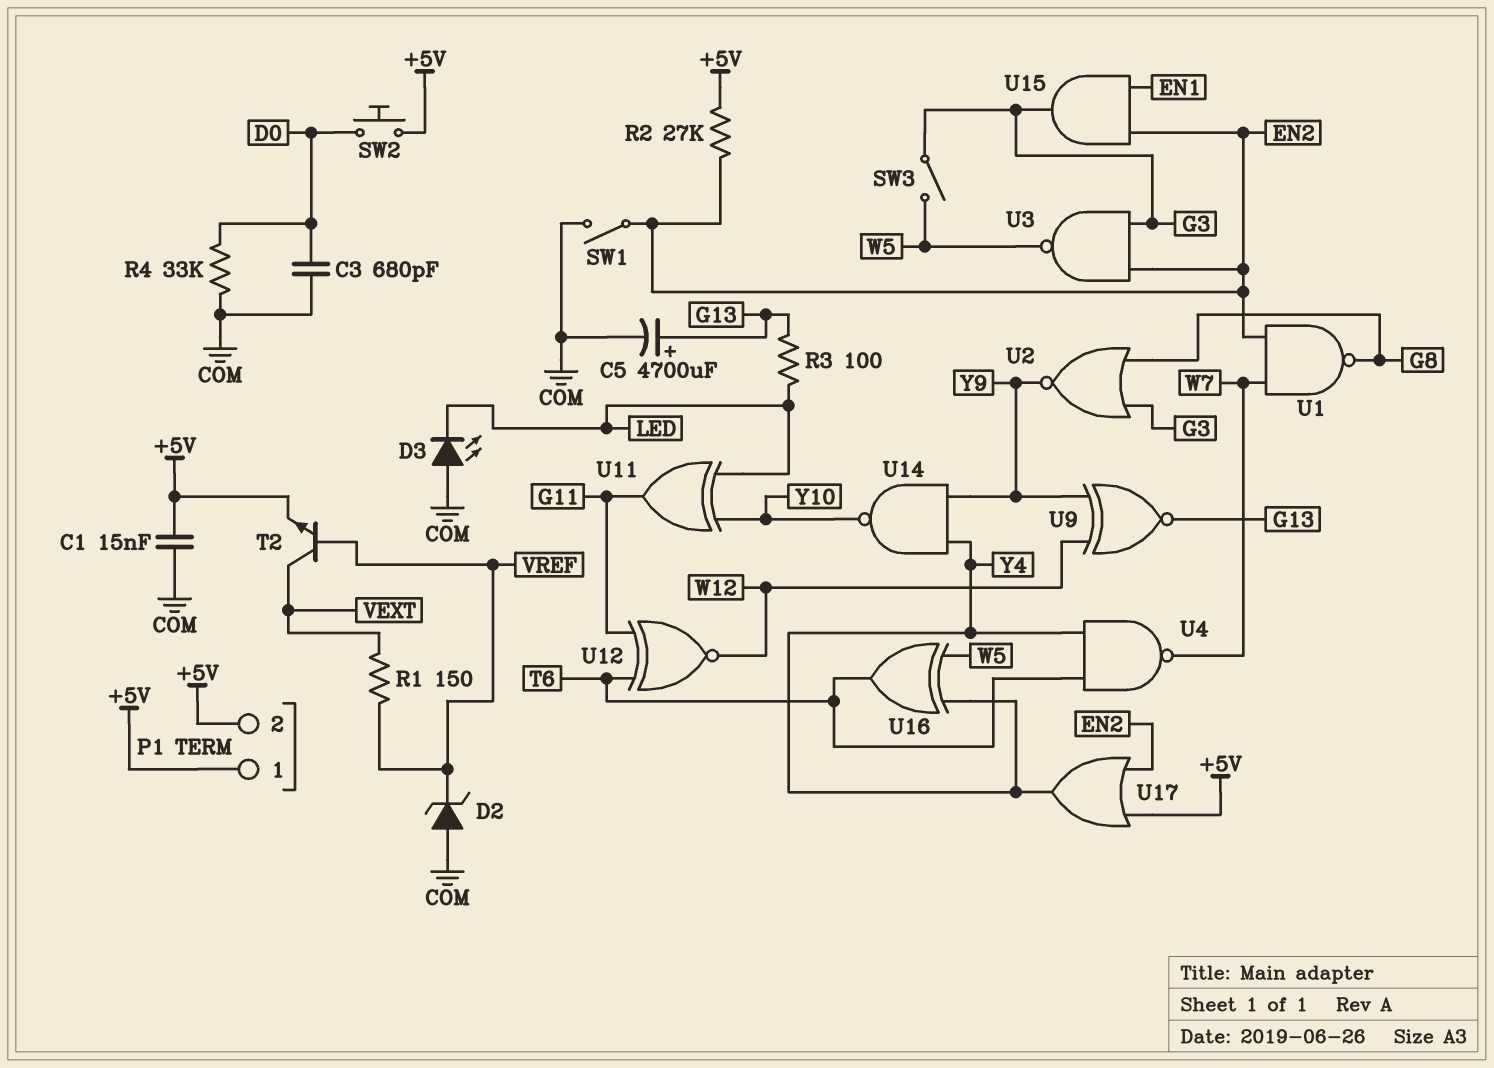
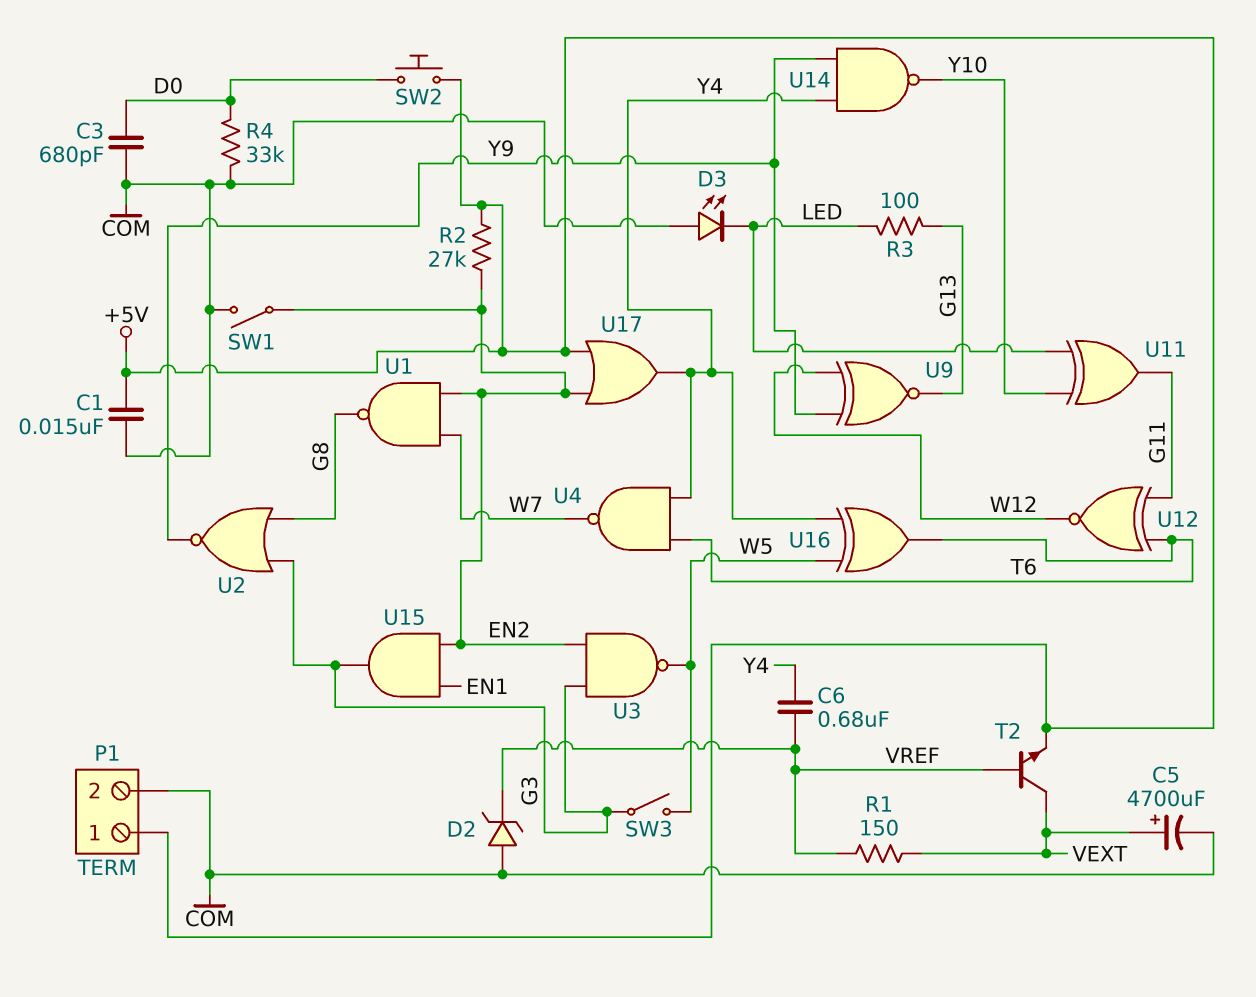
C5: 4700uF (plus G13, minus COM) -> 4700uF (plus VEXT, minus COM)
C6: none -> 680nF (VREF, Y4)
P1 pin 2: +5V -> COM

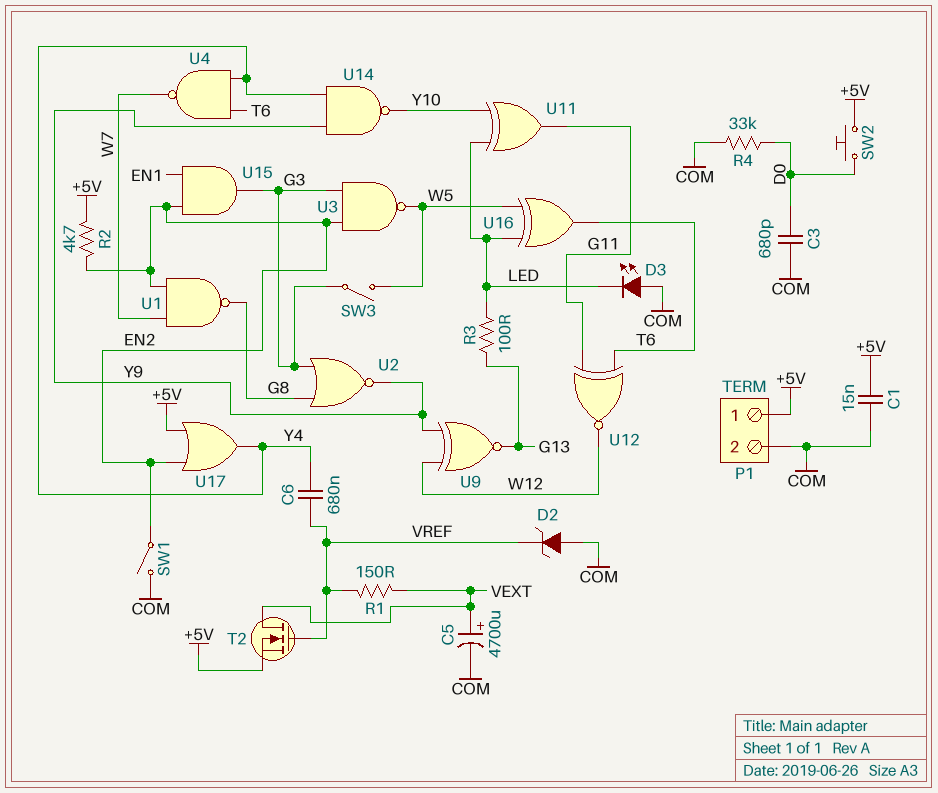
R2: 27k (+5V, EN2) -> 4.7k (+5V, EN2)
T2: NPN (B VREF, C VEXT, E +5V) -> NMOS (G VREF, D VEXT, S +5V)
U16: XOR (in W5, in Y4, out T6) -> XOR (in LED, in W5, out T6)

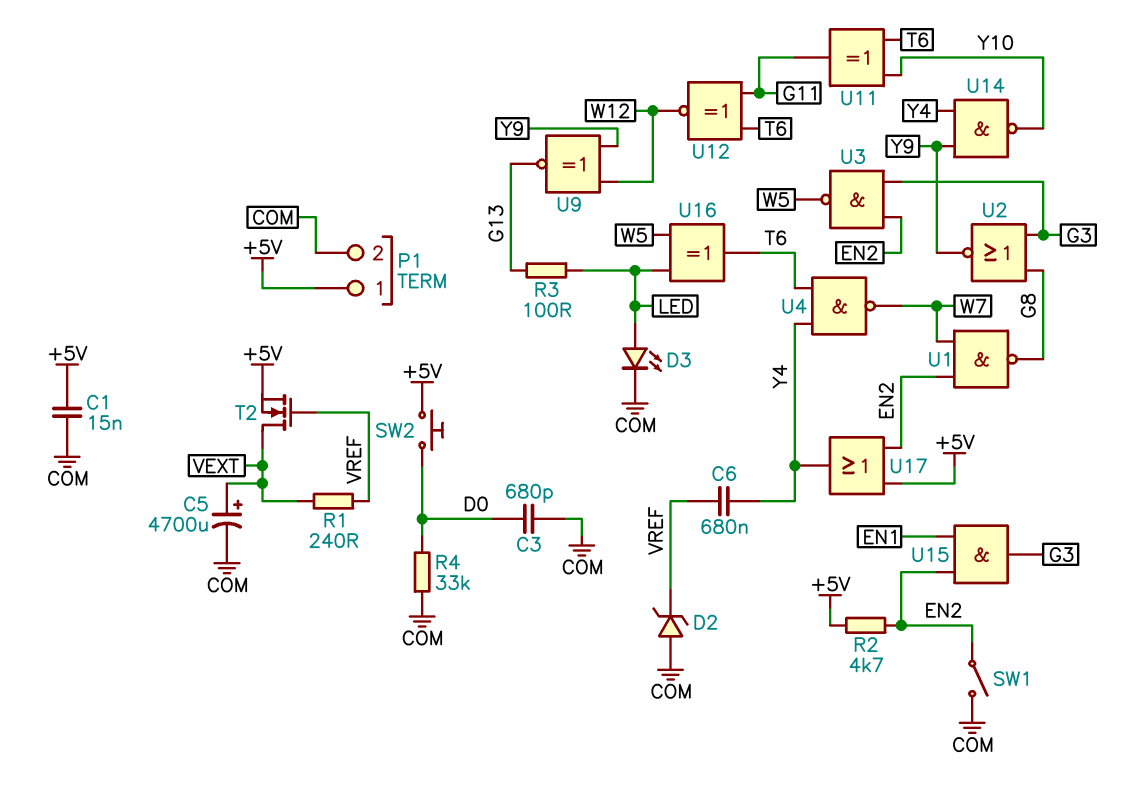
D3: LED (A COM, K LED) -> LED (A LED, K COM)
R1: 150 (VEXT, VREF) -> 240 (VEXT, VREF)
SW3: switch (G3, W5) -> none
U11: XOR (in LED, in Y10, out G11) -> XOR (in T6, in Y10, out G11)

